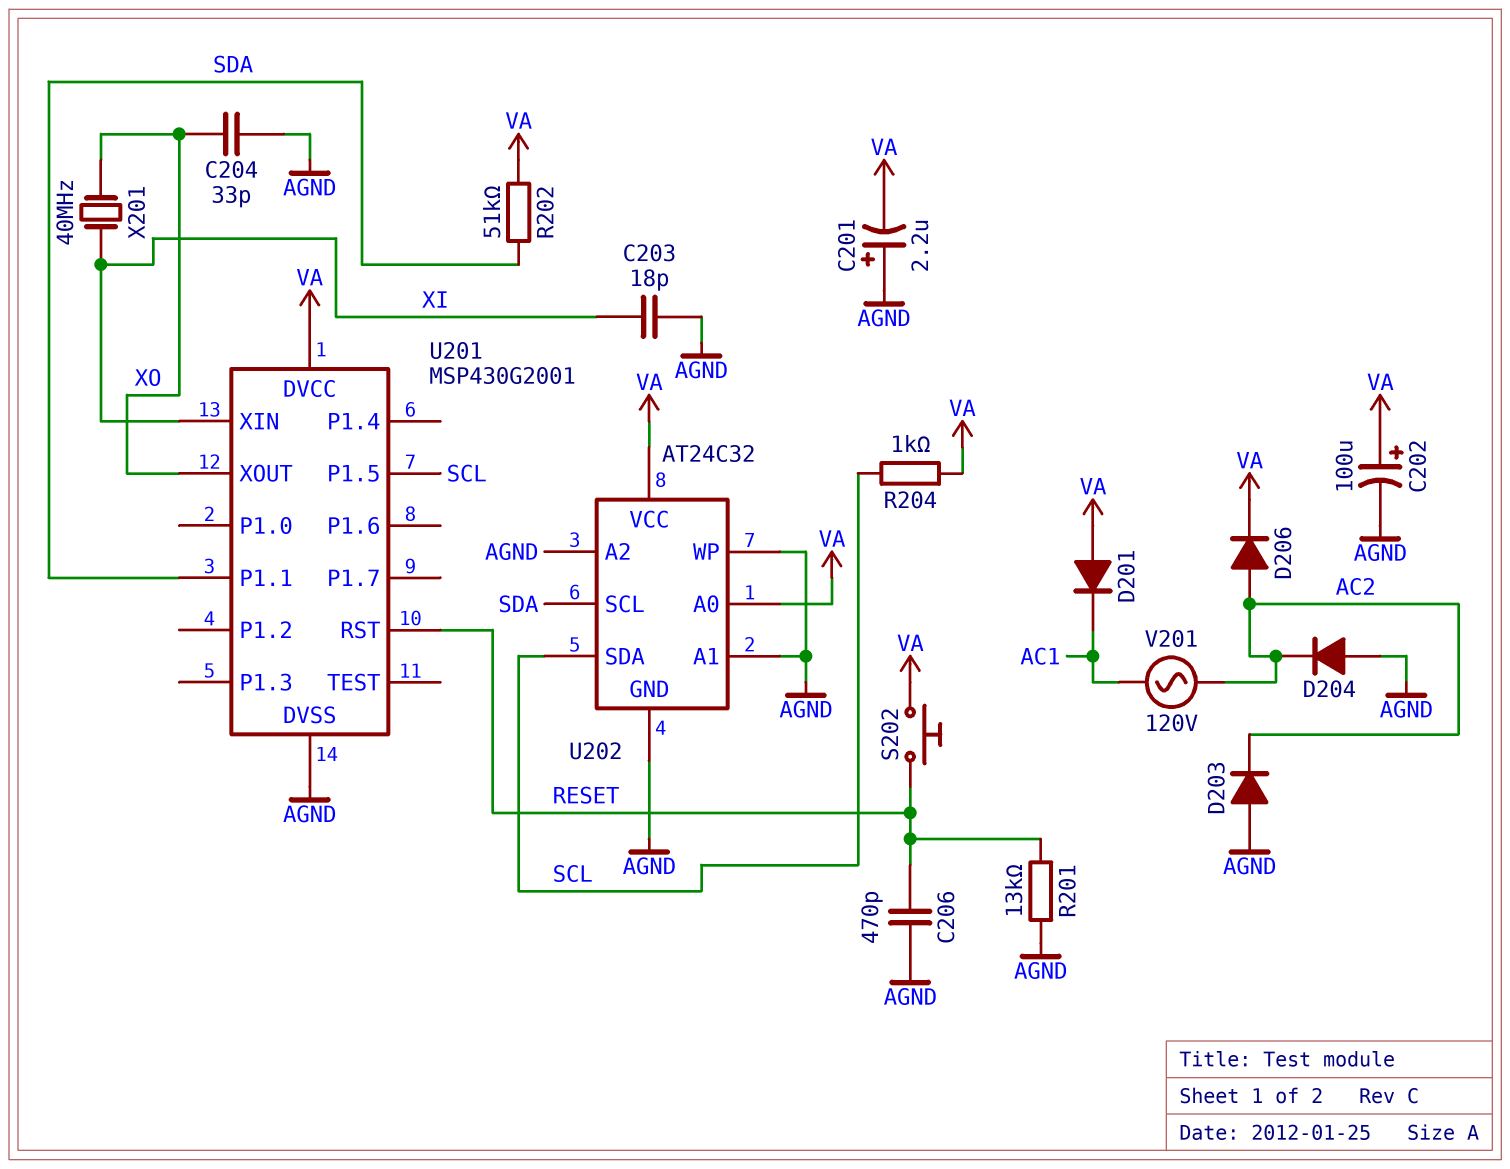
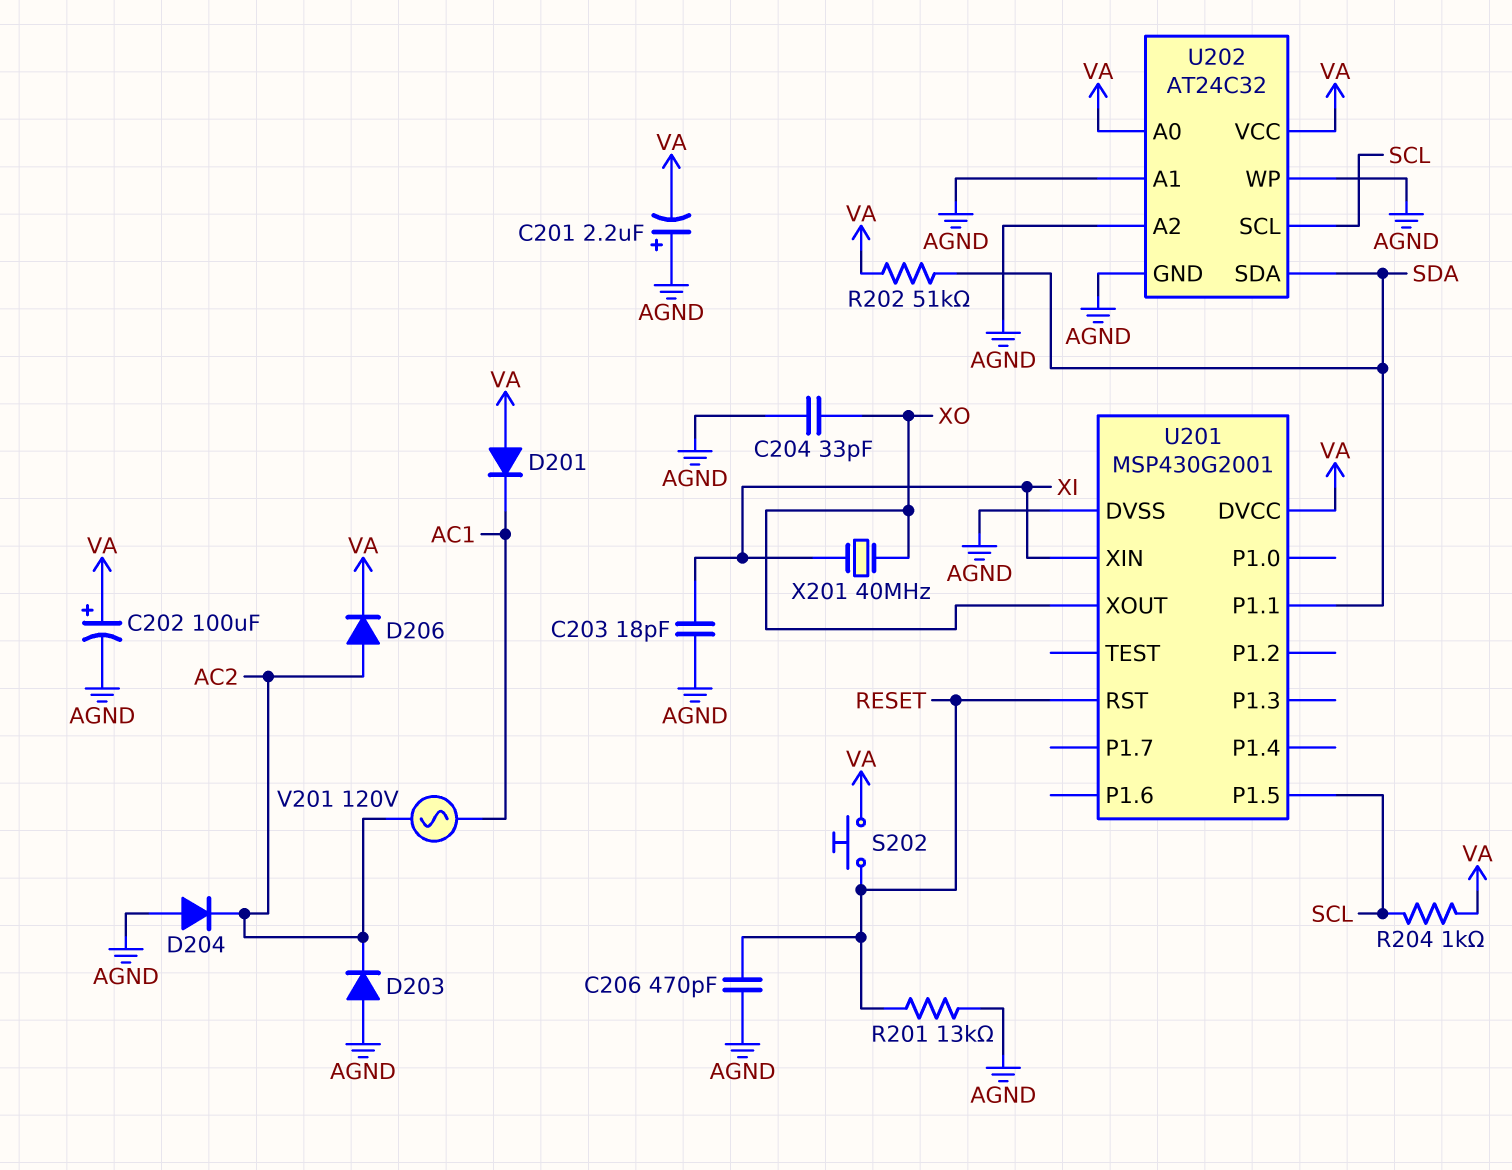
U202 pin SCL: SDA -> SCL
U202 pin SDA: SCL -> SDA

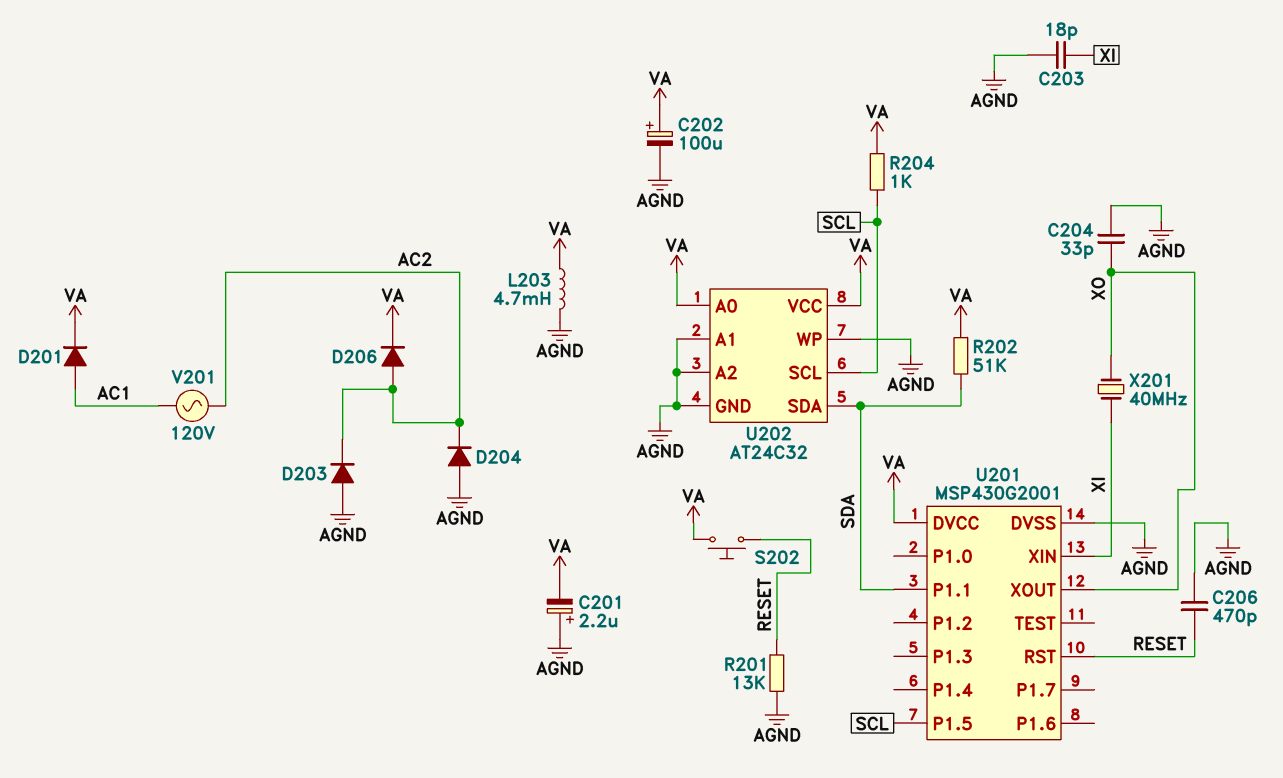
D201: diode (A VA, K AC1) -> diode (A AC1, K VA)
L203: none -> 4.7mH (AGND, VA)

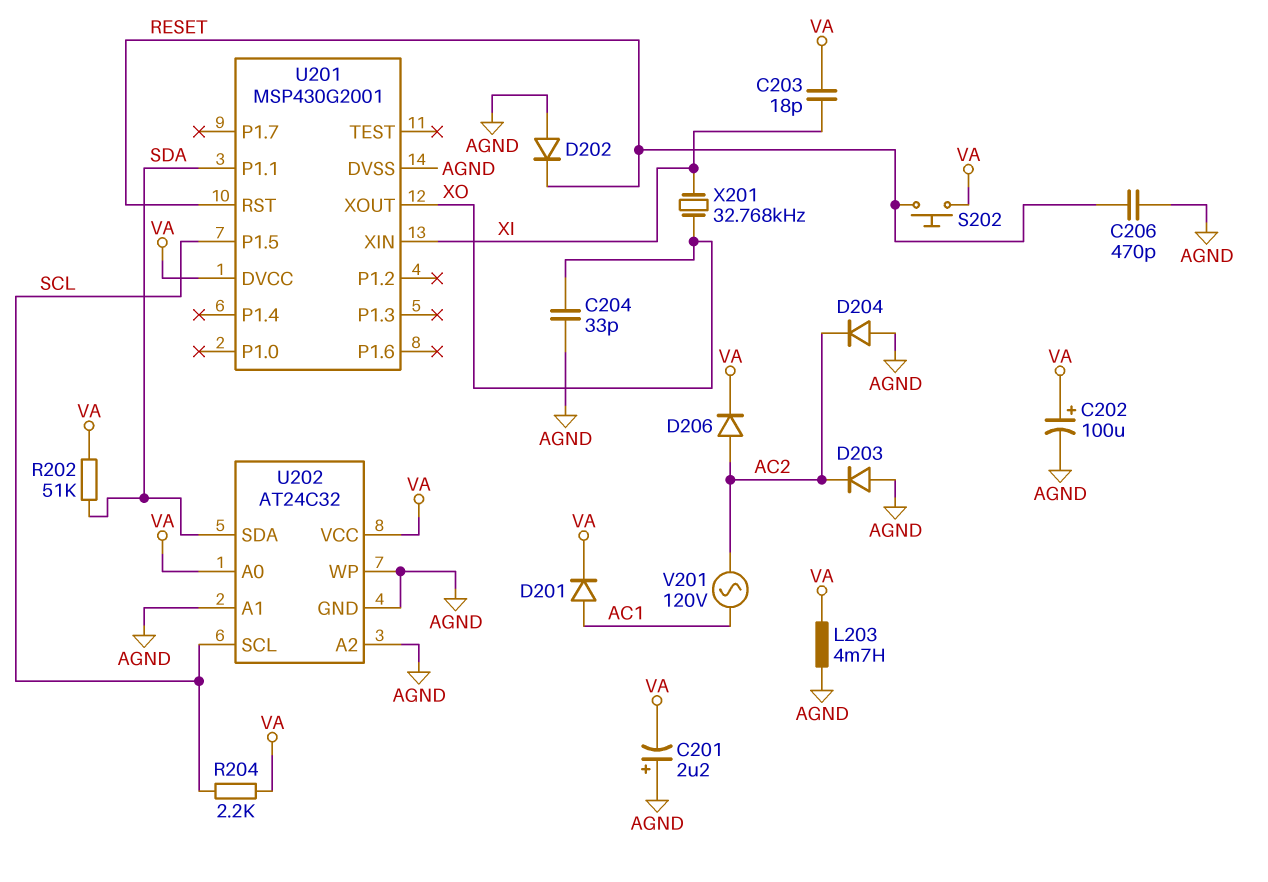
C203: 18pF (AGND, XI) -> 18pF (VA, XI)
D202: none -> diode (A AGND, K RESET)
R201: 13k (AGND, RESET) -> none
R204: 1k (SCL, VA) -> 2.2k (SCL, VA)
X201: 40MHz (XI, XO) -> 32.768kHz (XI, XO)

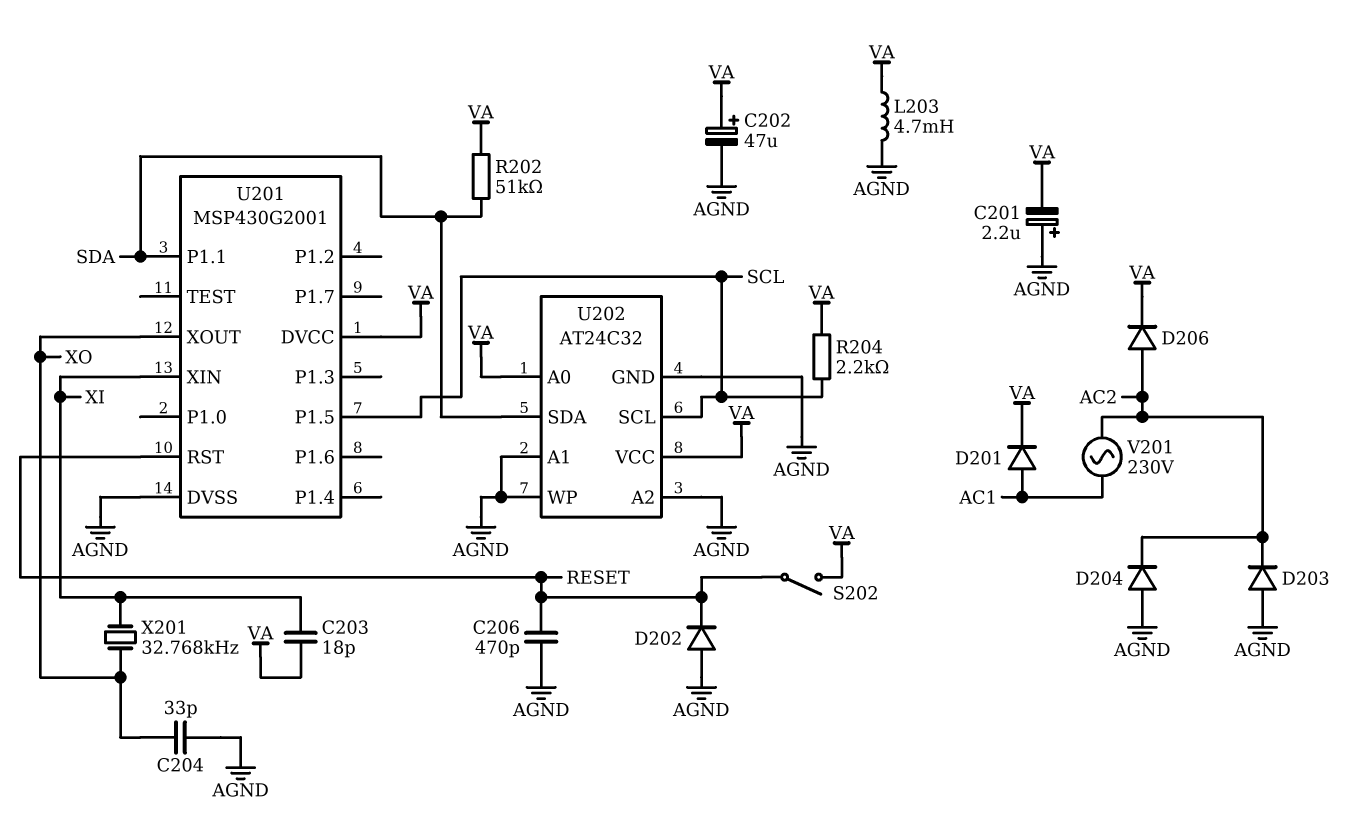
C202: 100uF (plus VA, minus AGND) -> 47uF (plus VA, minus AGND)
S202: button (RESET, VA) -> switch (RESET, VA)
V201: AC 120V (AC1, AC2) -> AC 230V (AC1, AC2)

